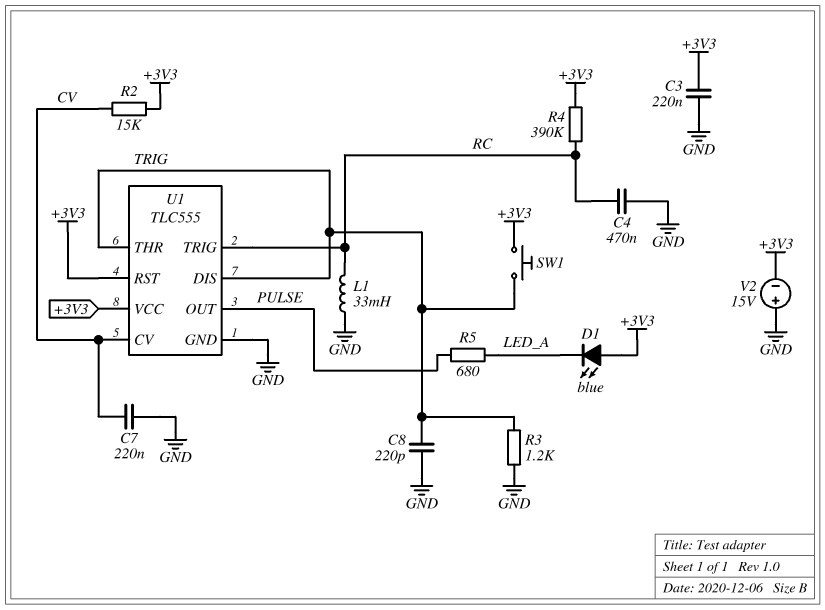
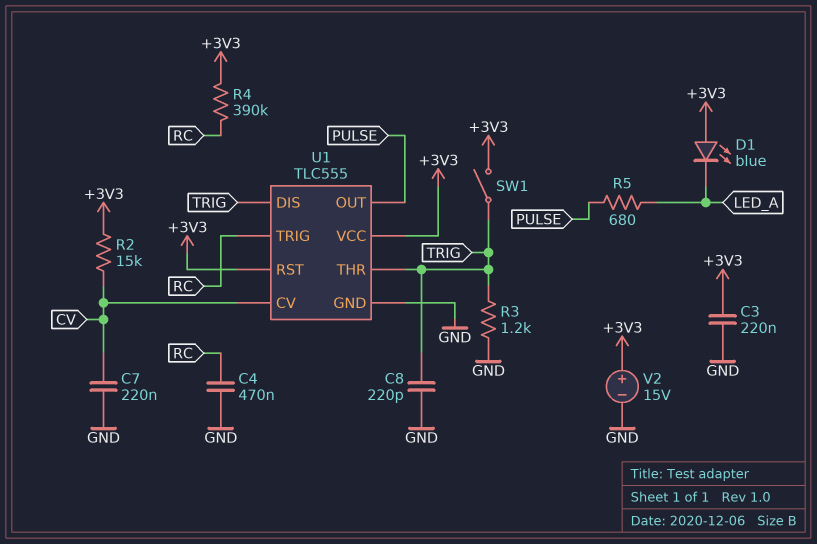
L1: 33mH (GND, RC) -> none
SW1: button (+3V3, TRIG) -> switch (+3V3, TRIG)
V2: 15V (plus GND, minus +3V3) -> 15V (plus +3V3, minus GND)

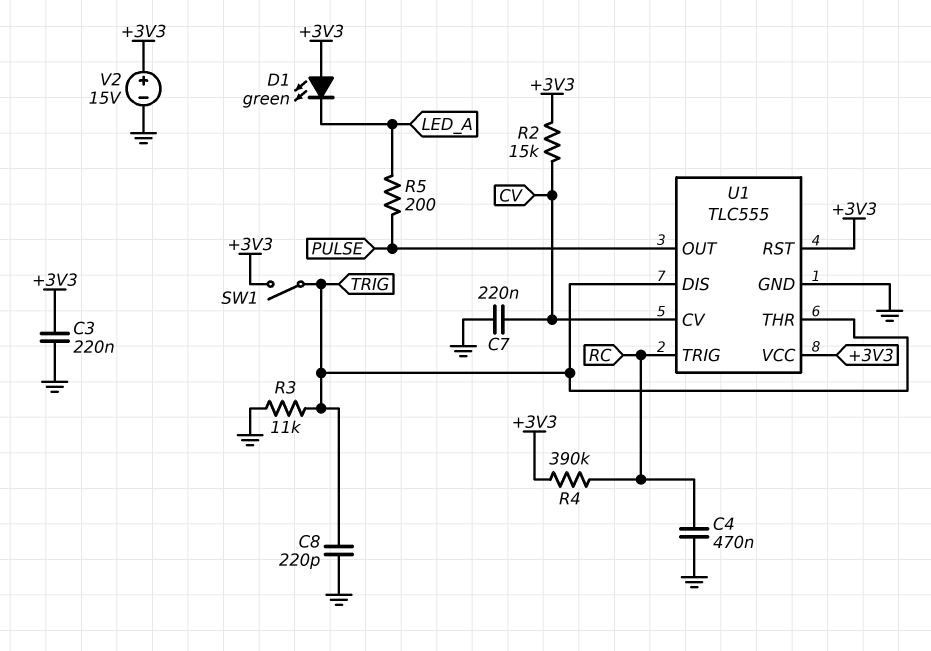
D1: LED blue (A +3V3, K LED_A) -> LED green (A +3V3, K LED_A)
R3: 1.2k (GND, TRIG) -> 11k (GND, TRIG)
R5: 680 (LED_A, PULSE) -> 200 (LED_A, PULSE)

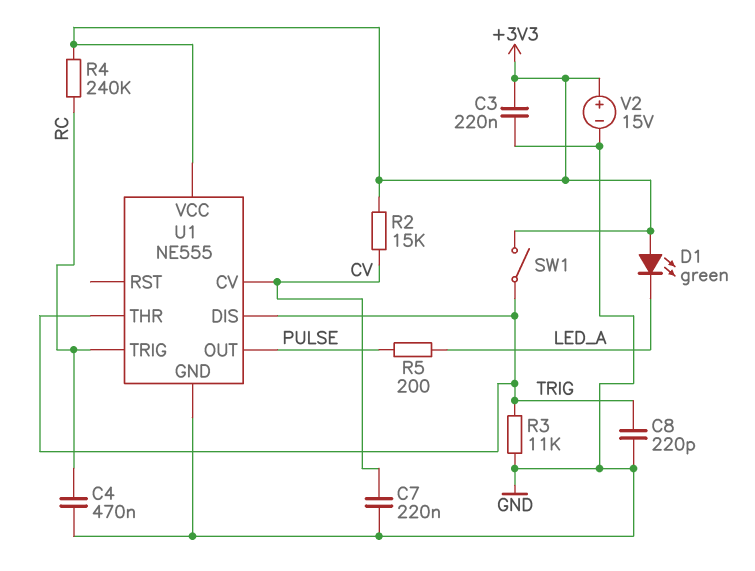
R4: 390k (+3V3, RC) -> 240k (+3V3, RC)
U1: TLC555 -> NE555
U1 pin RST: +3V3 -> none

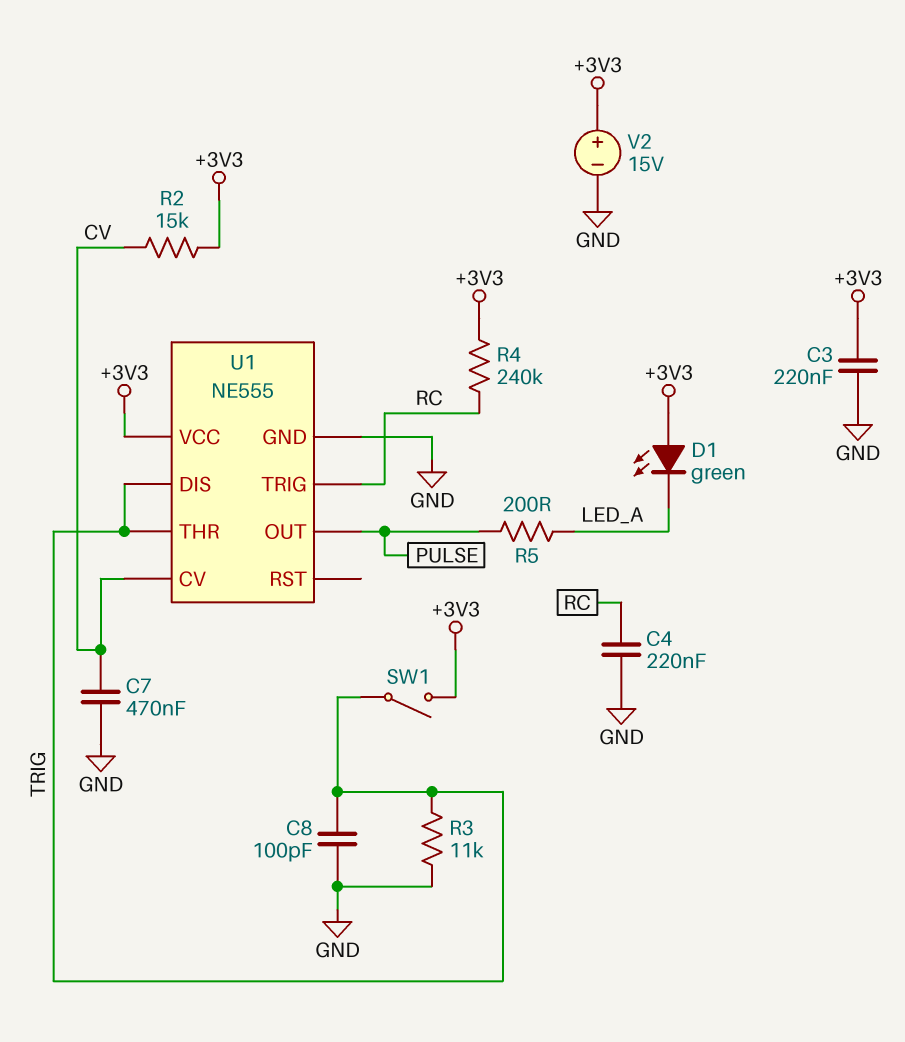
C4: 470nF (GND, RC) -> 220nF (GND, RC)
C7: 220nF (CV, GND) -> 470nF (CV, GND)
C8: 220pF (GND, TRIG) -> 100pF (GND, TRIG)

